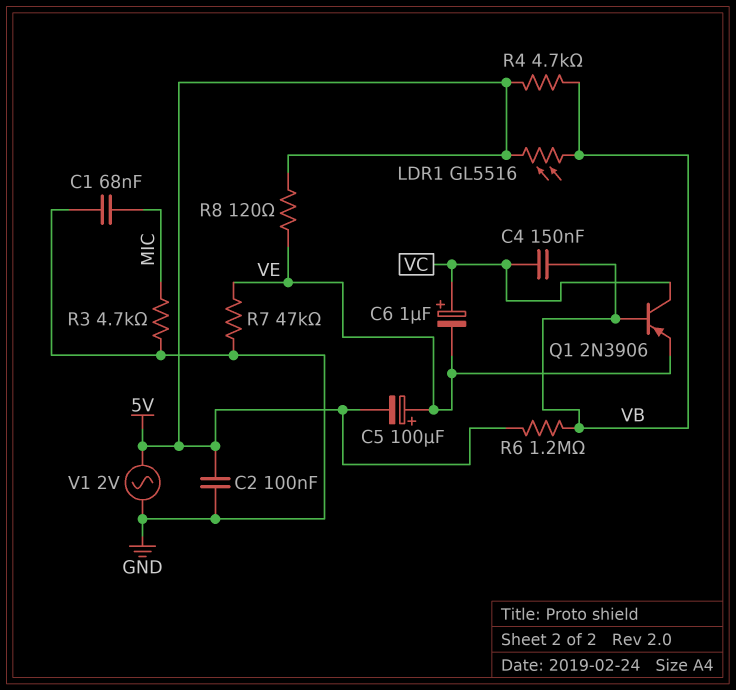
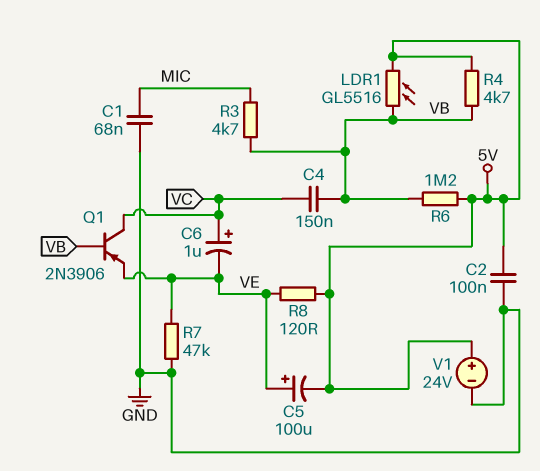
R3: 4.7k (GND, MIC) -> 4.7k (MIC, VB)
V1: AC 2V (5V, GND) -> 24V (plus 5V, minus GND)

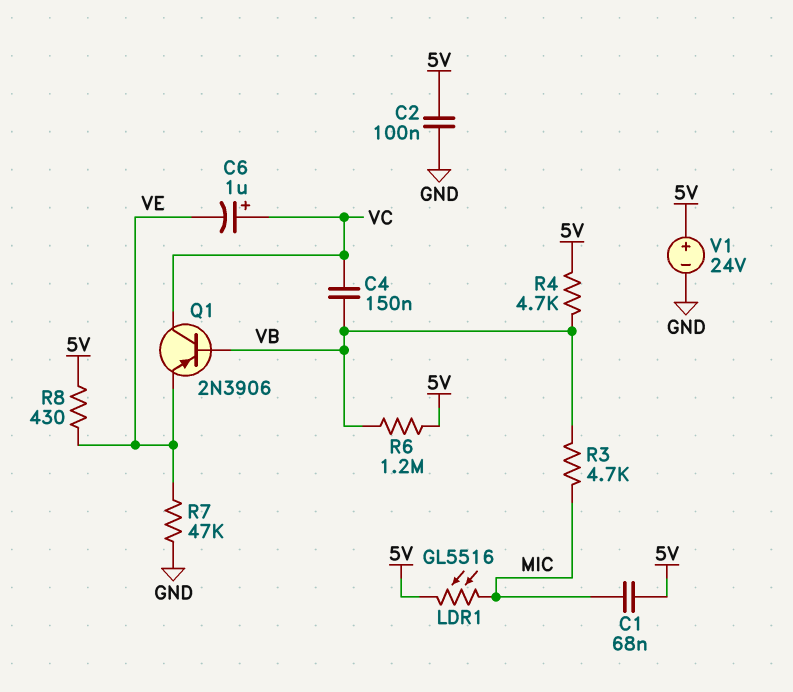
C1: 68nF (GND, MIC) -> 68nF (5V, MIC)
C5: 100uF (plus VE, minus 5V) -> none
LDR1: GL5516 (5V, VB) -> GL5516 (5V, MIC)
R8: 120 (5V, VE) -> 430 (5V, VE)

